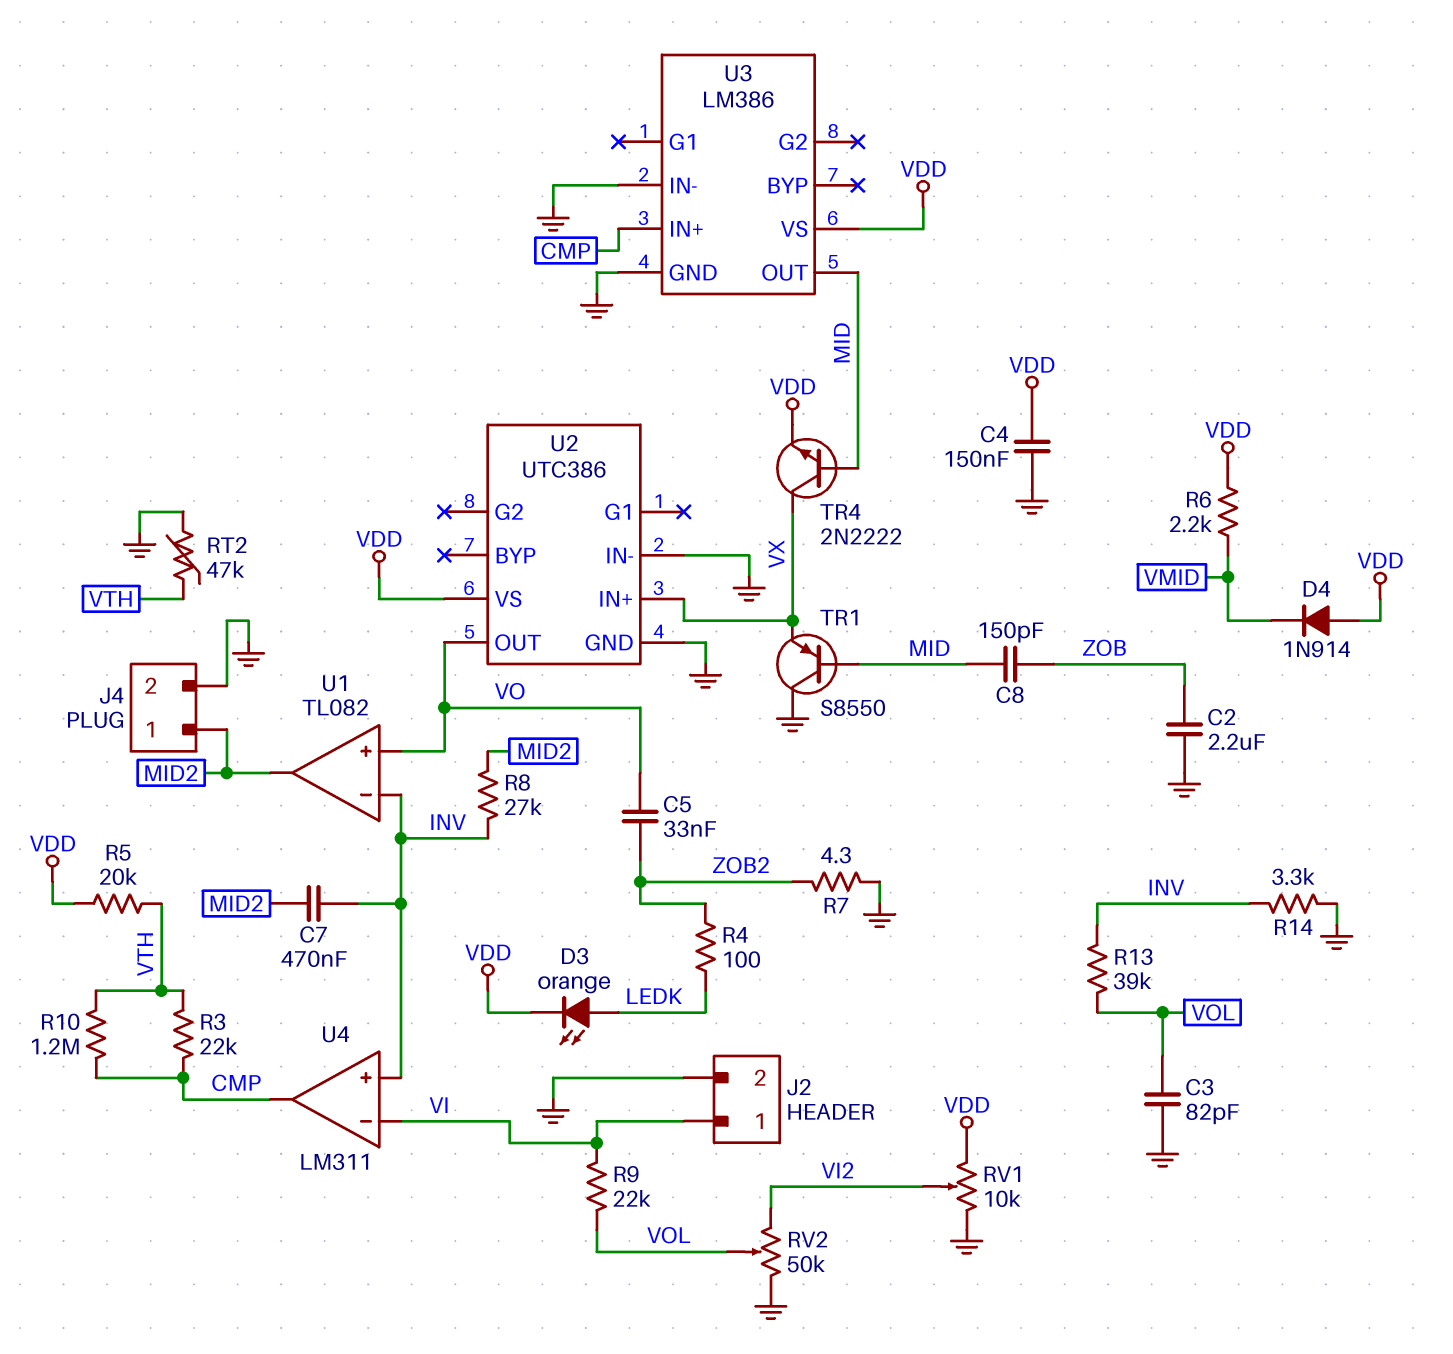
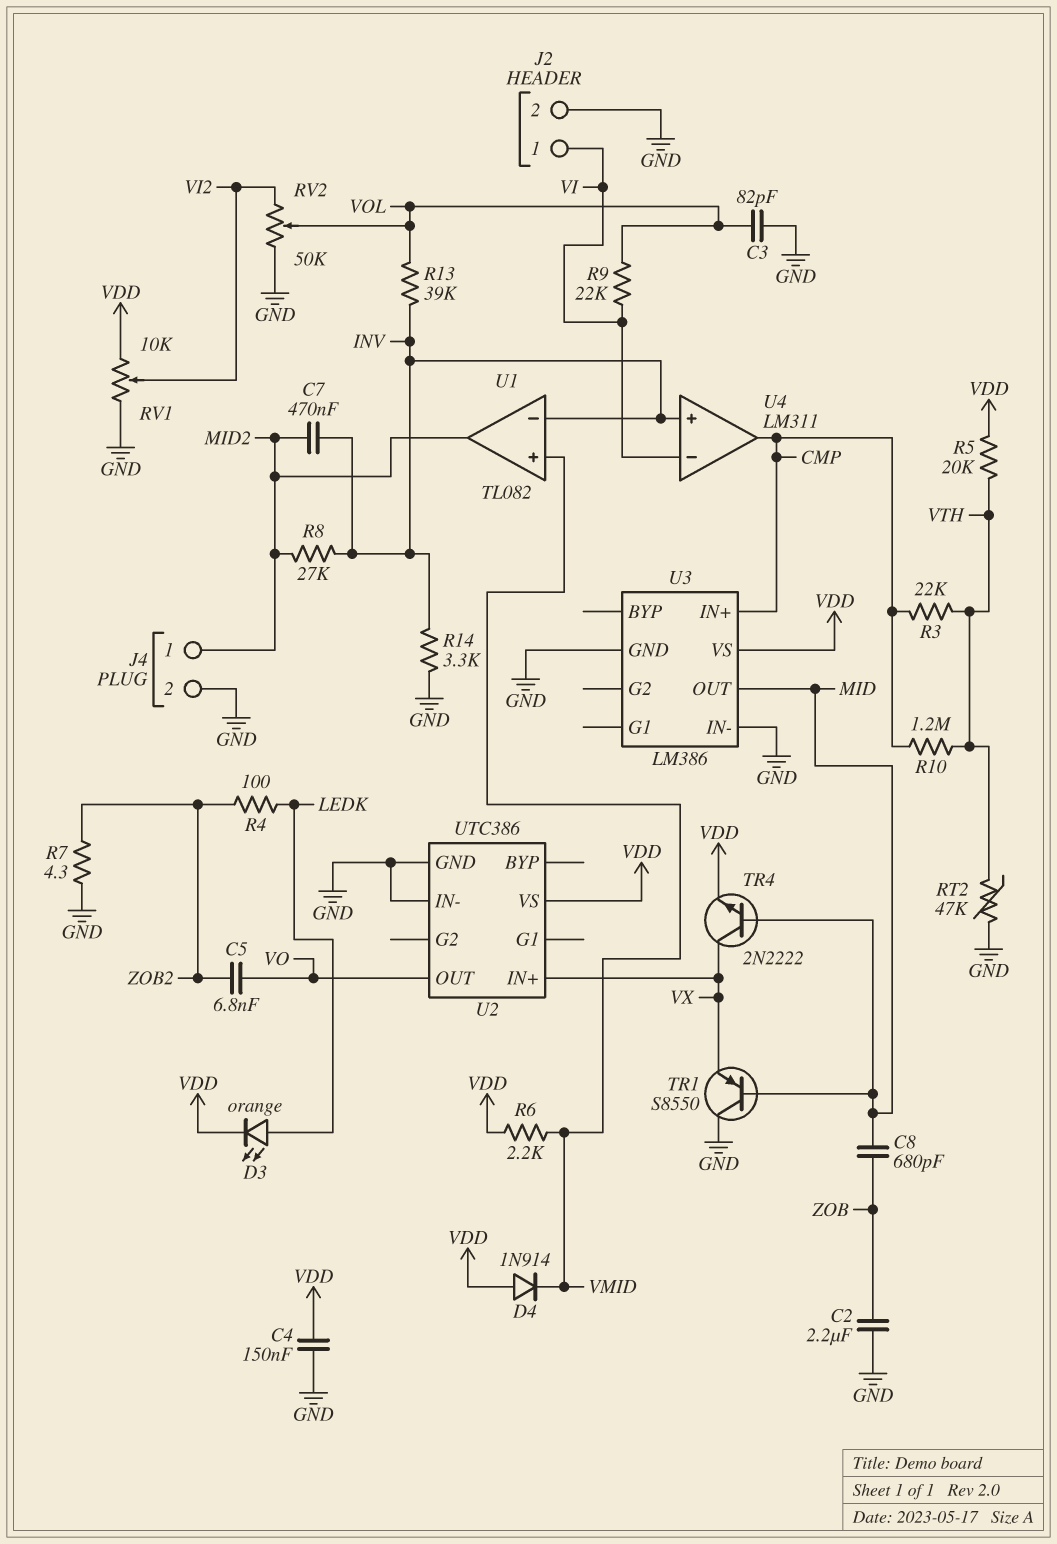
C5: 33nF (VO, ZOB2) -> 6.8nF (VO, ZOB2)
C8: 150pF (MID, ZOB) -> 680pF (MID, ZOB)
U1 pin in+: VO -> VMID

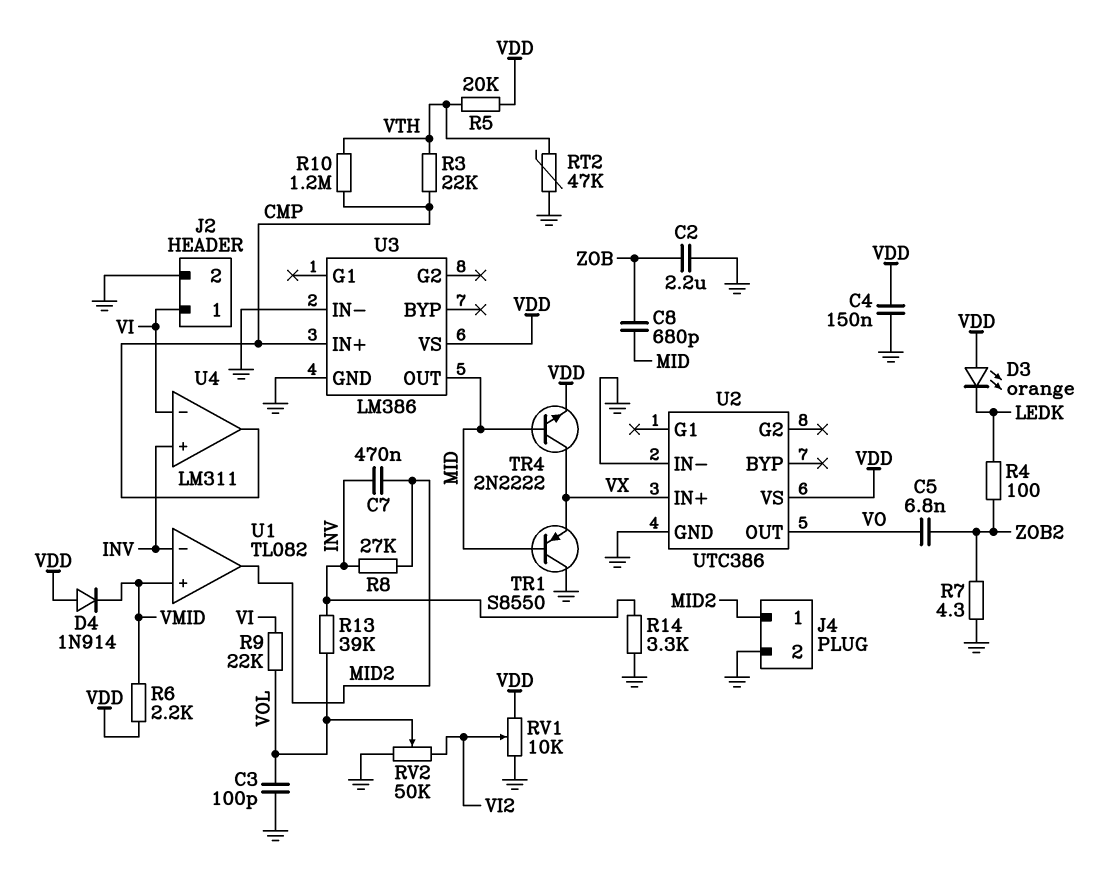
C3: 82pF (GND, VOL) -> 100pF (GND, VOL)
D3: LED orange (A LEDK, K VDD) -> LED orange (A VDD, K LEDK)

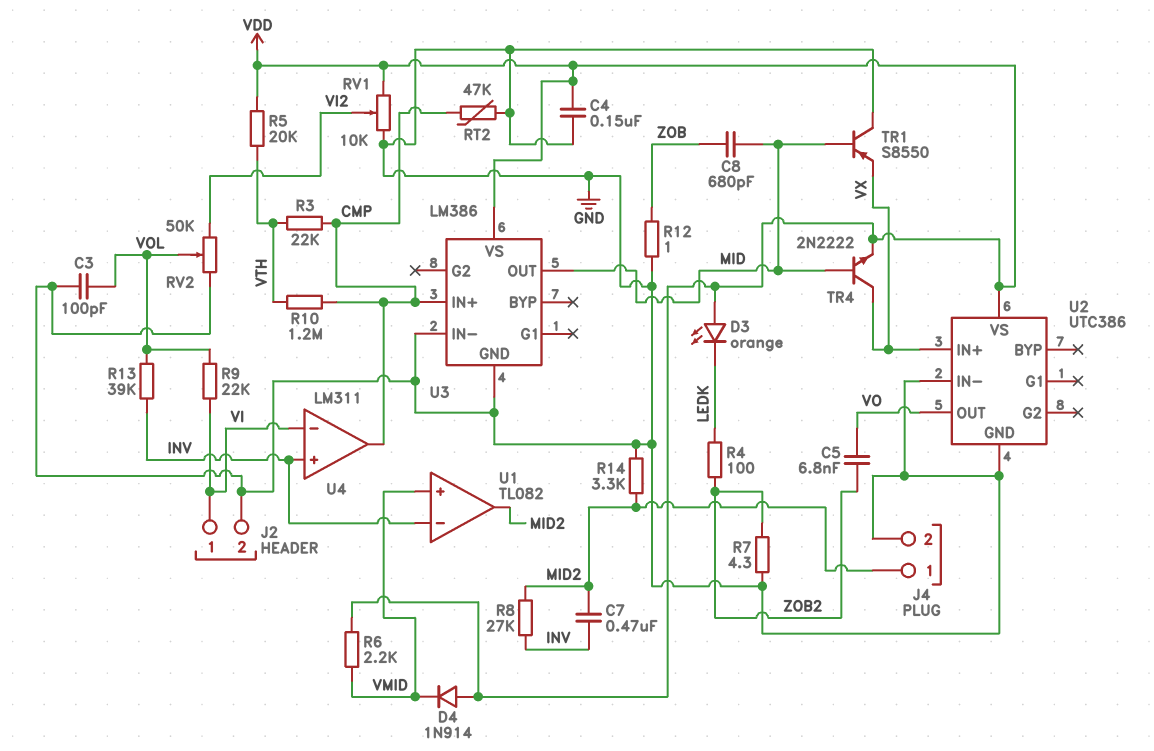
C2: 2.2uF (GND, ZOB) -> none
R12: none -> 1 (GND, ZOB)
R14: 3.3k (GND, INV) -> 3.3k (GND, MID2)
RT2: 47k (GND, VTH) -> 47k (CMP, GND)

